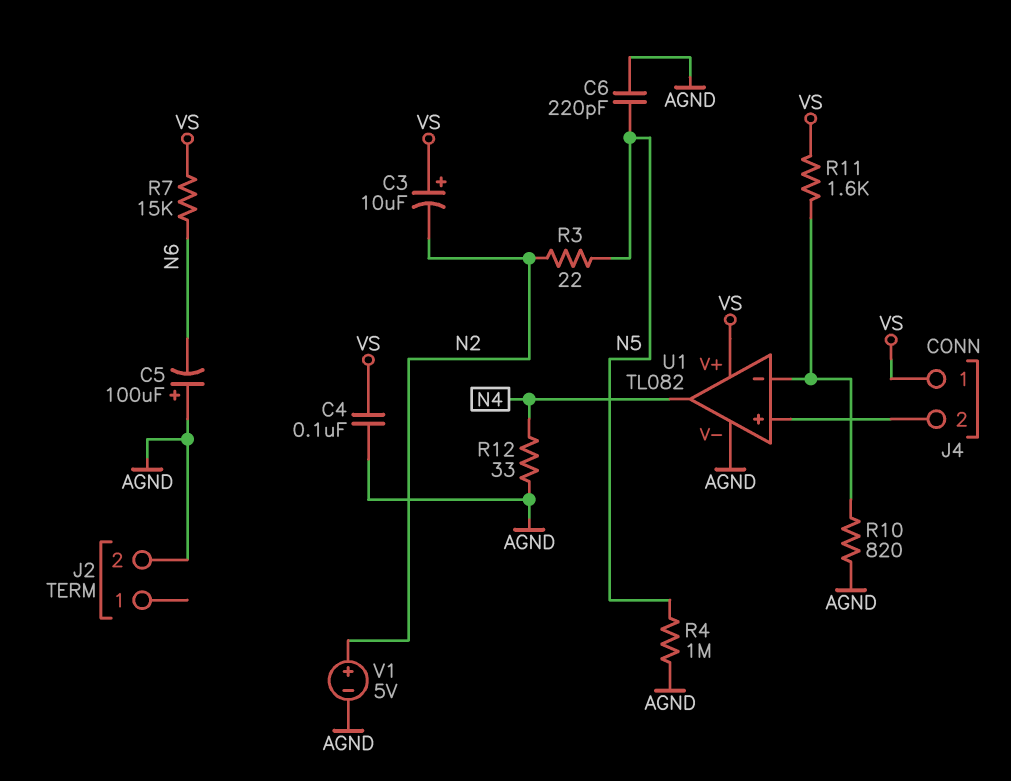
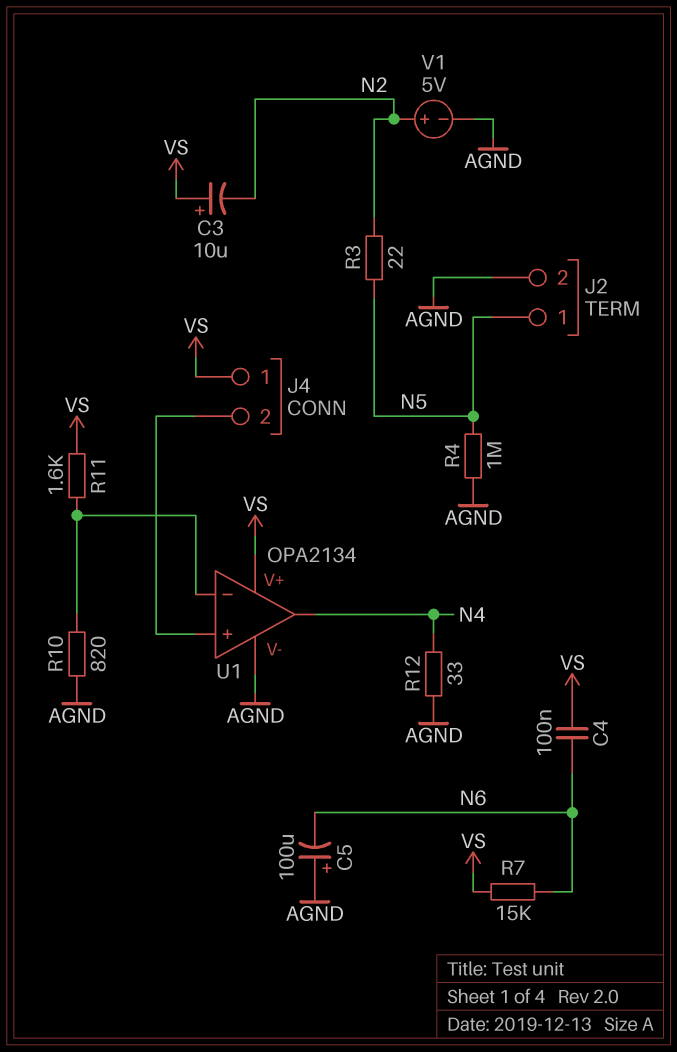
C4: 100nF (AGND, VS) -> 100nF (N6, VS)
C6: 220pF (AGND, N5) -> none
J2 pin 1: none -> N5
U1: TL082 -> OPA2134

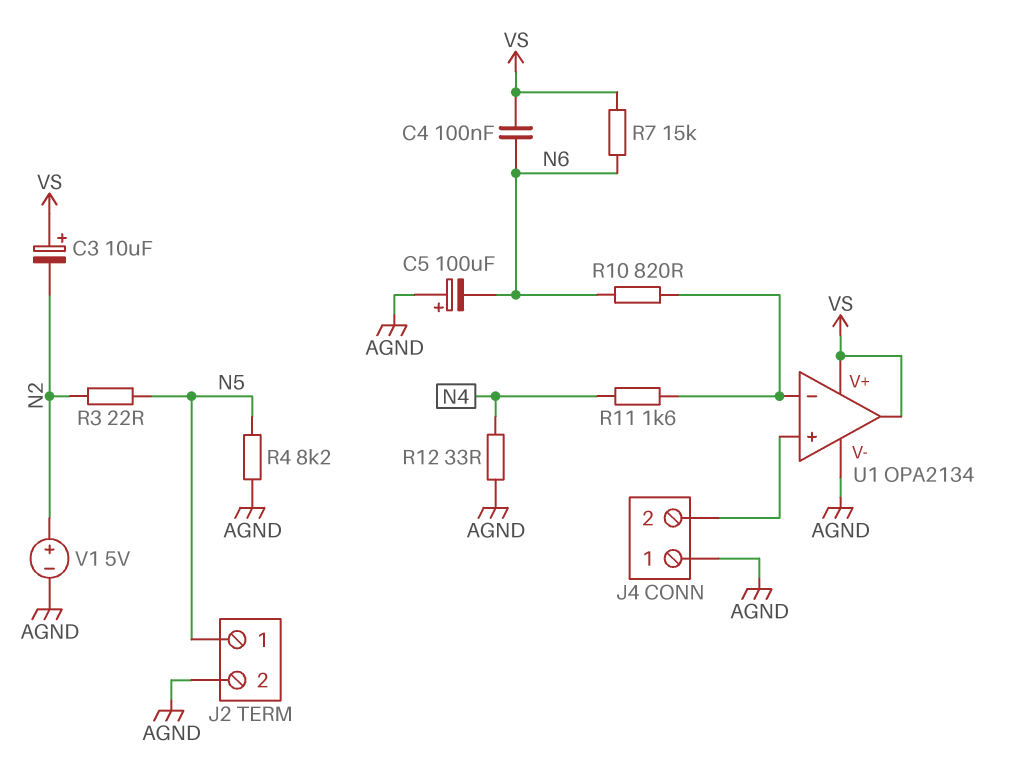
J4 pin 1: VS -> AGND
R4: 1M (AGND, N5) -> 8.2k (AGND, N5)
R10: 820 (AGND, U1/in-) -> 820 (N6, U1/in-)
R11: 1.6k (U1/in-, VS) -> 1.6k (N4, U1/in-)
U1 pin out: N4 -> VS

